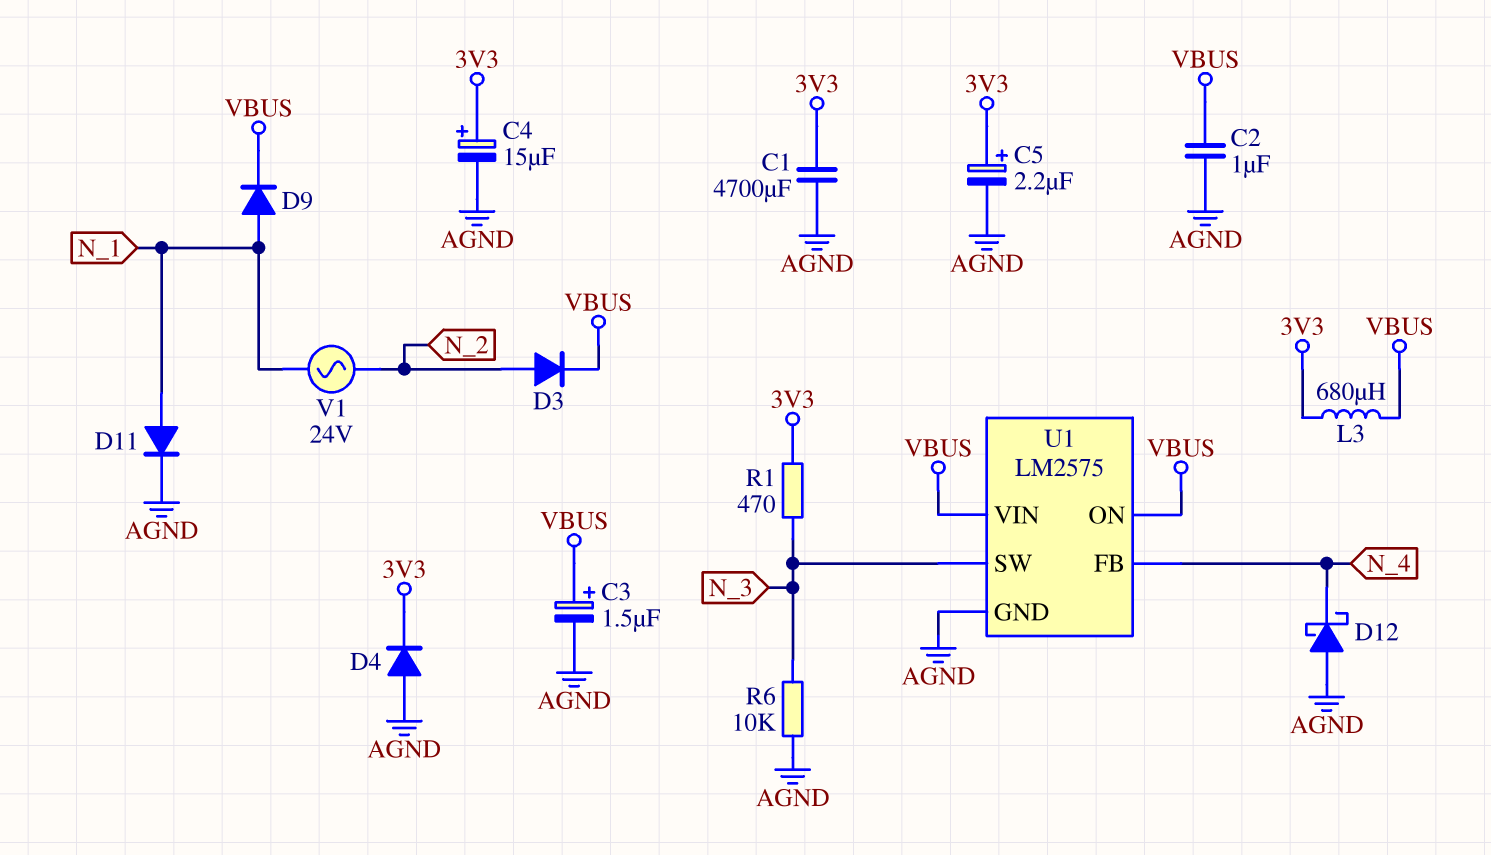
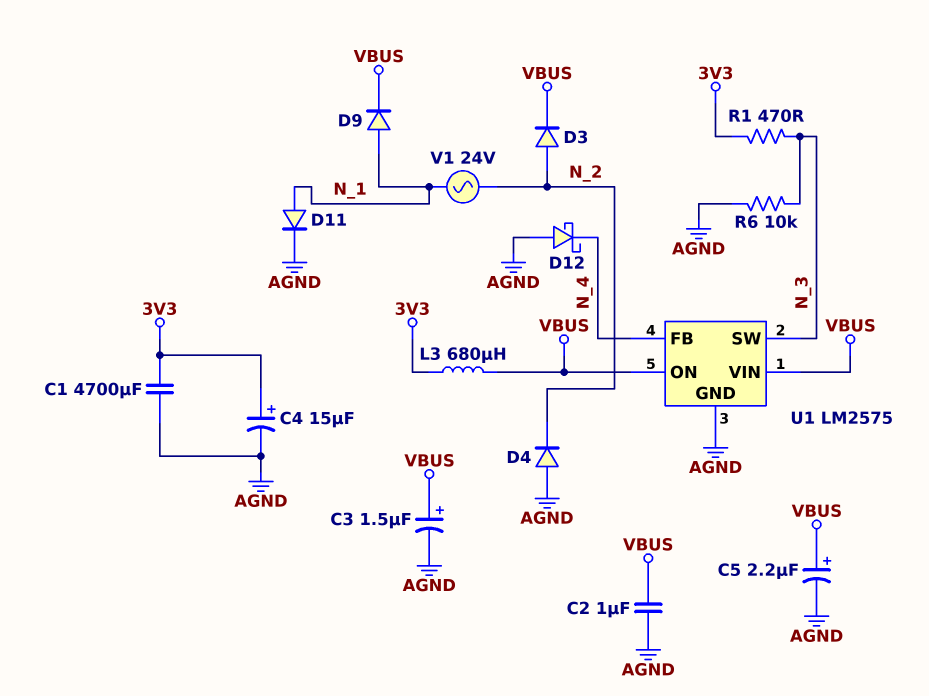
C5: 2.2uF (plus 3V3, minus AGND) -> 2.2uF (plus VBUS, minus AGND)
D4: diode (A AGND, K 3V3) -> diode (A AGND, K N_2)

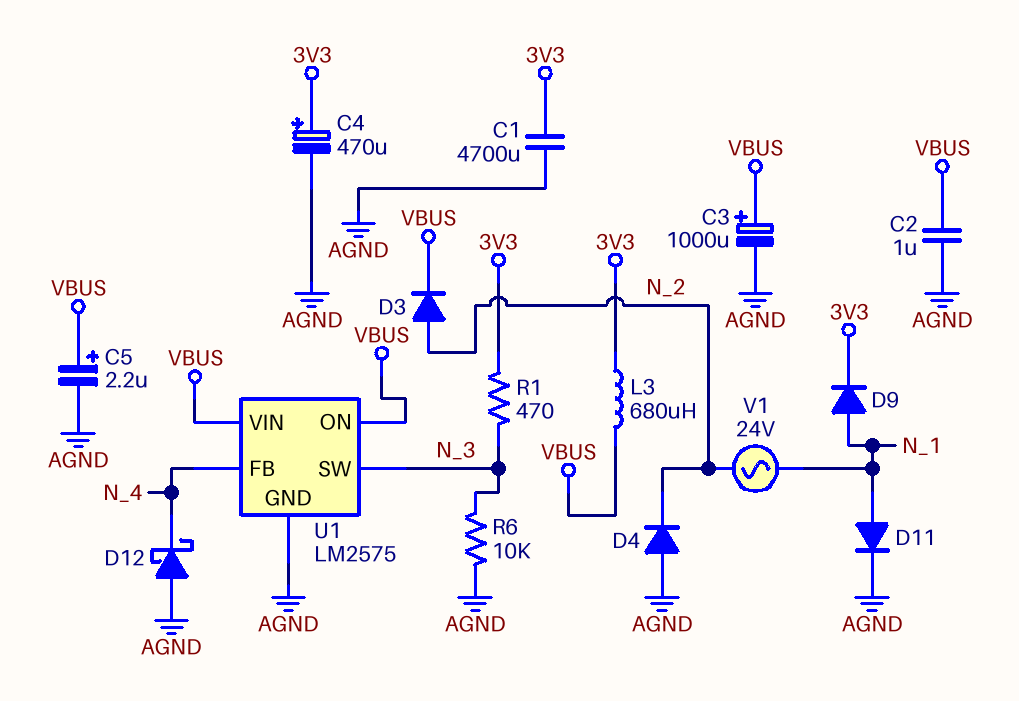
C3: 1.5uF (plus VBUS, minus AGND) -> 1000uF (plus VBUS, minus AGND)
C4: 15uF (plus 3V3, minus AGND) -> 470uF (plus 3V3, minus AGND)
D9: diode (A N_1, K VBUS) -> diode (A N_1, K 3V3)

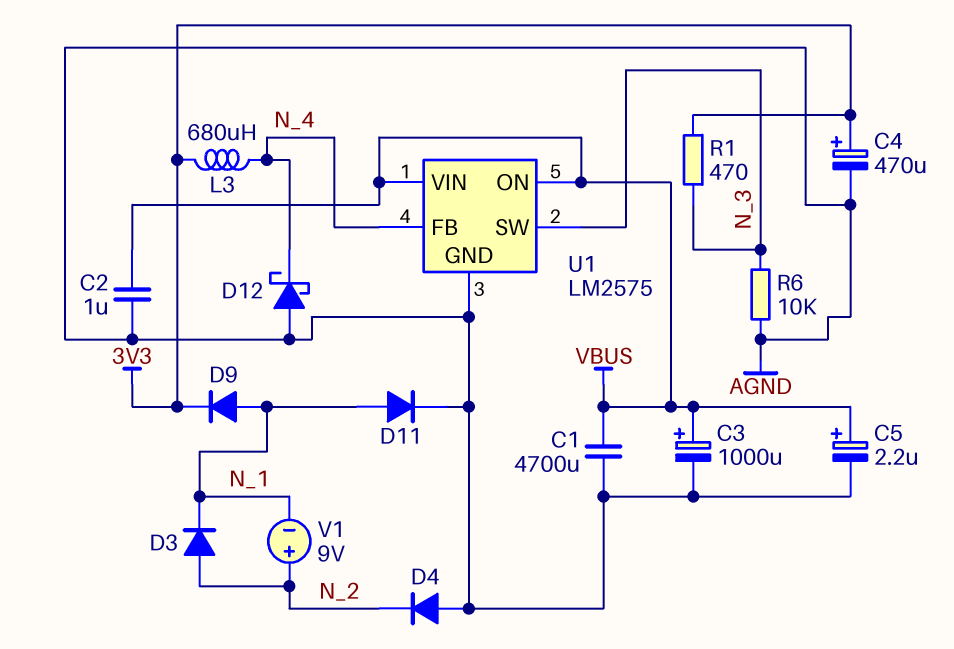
C1: 4700uF (3V3, AGND) -> 4700uF (AGND, VBUS)
D3: diode (A N_2, K VBUS) -> diode (A N_2, K N_1)
L3: 680uH (3V3, VBUS) -> 680uH (3V3, N_4)
V1: AC 24V (N_1, N_2) -> 9V (plus N_2, minus N_1)

